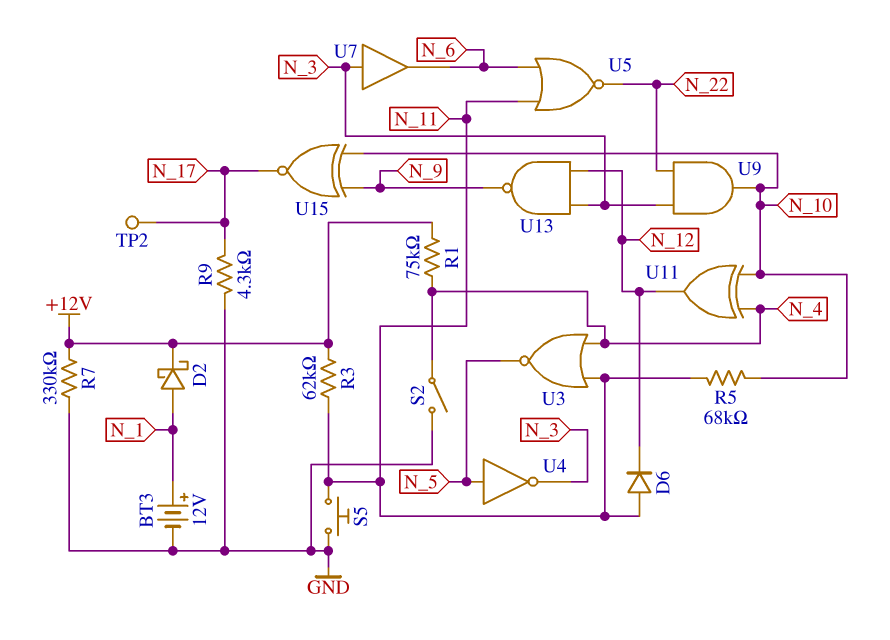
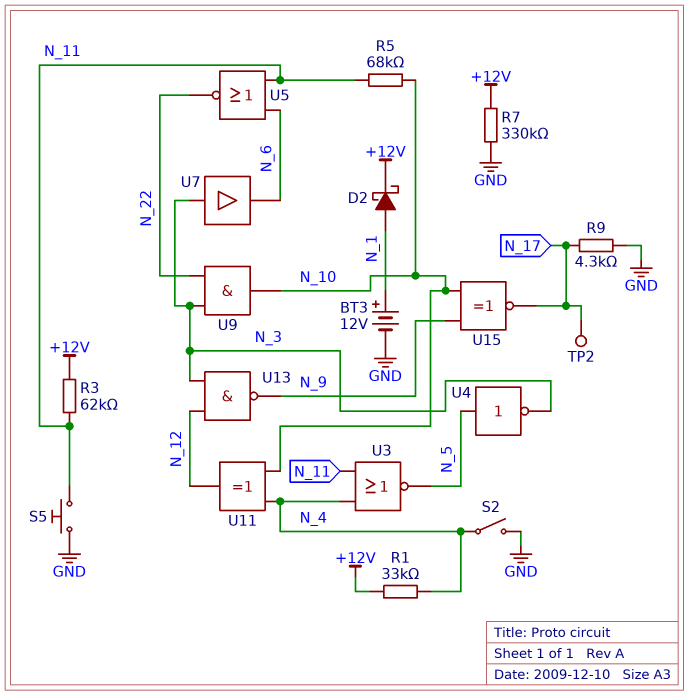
D6: diode (A N_11, K N_12) -> none
R1: 75k (+12V, N_4) -> 33k (+12V, N_4)

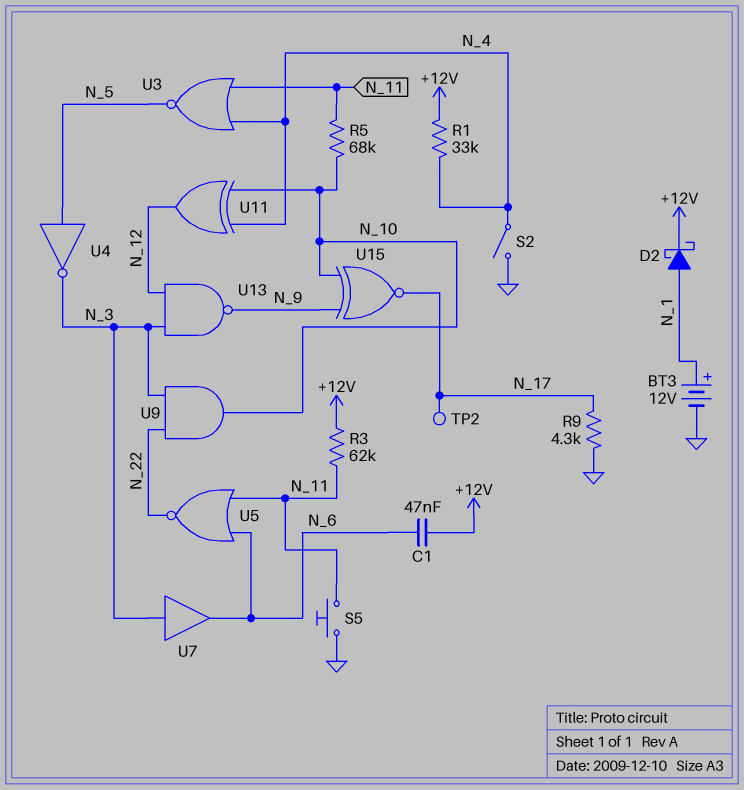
C1: none -> 47nF (+12V, N_6)
R7: 330k (+12V, GND) -> none

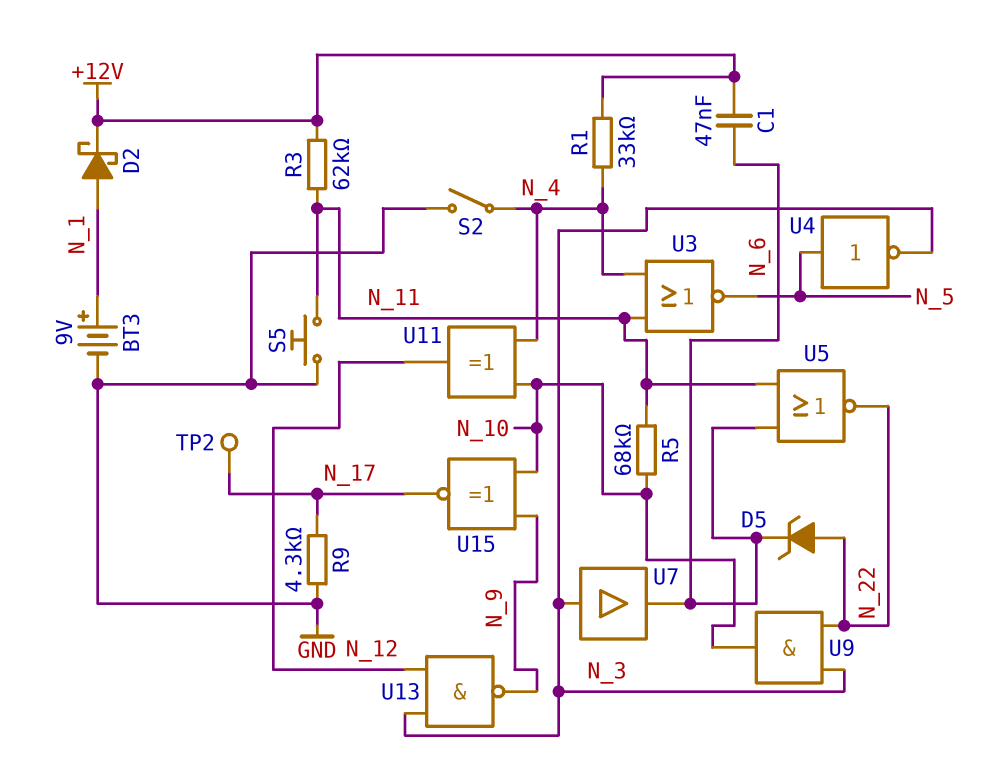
BT3: 12V (plus N_1, minus GND) -> 9V (plus N_1, minus GND)
D5: none -> zener (A N_22, K N_6)

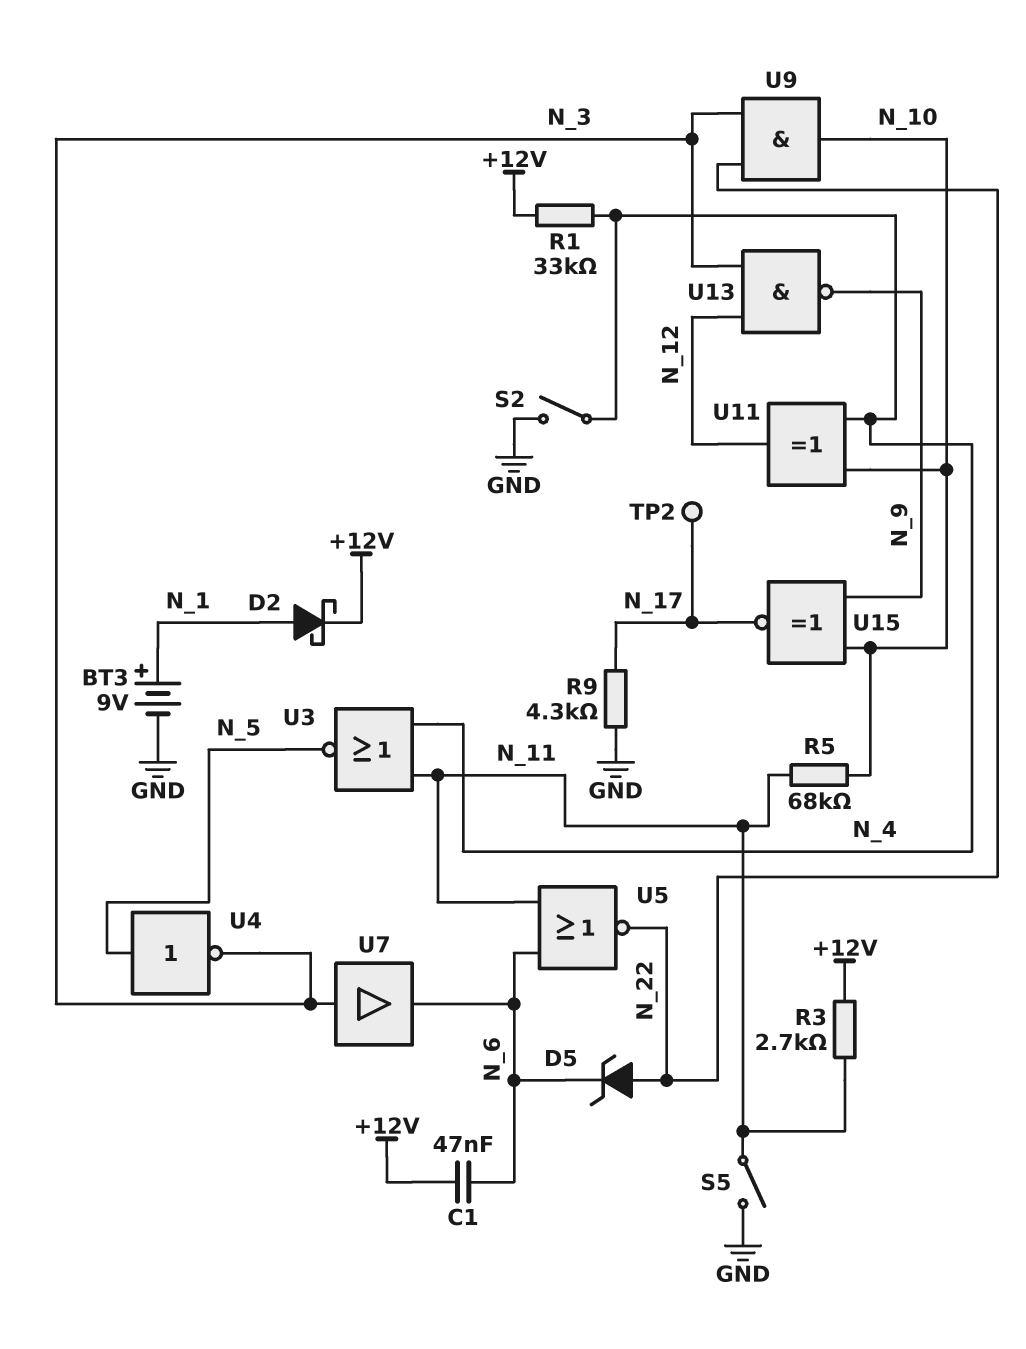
R3: 62k (+12V, N_11) -> 2.7k (+12V, N_11)
S5: button (GND, N_11) -> switch (GND, N_11)

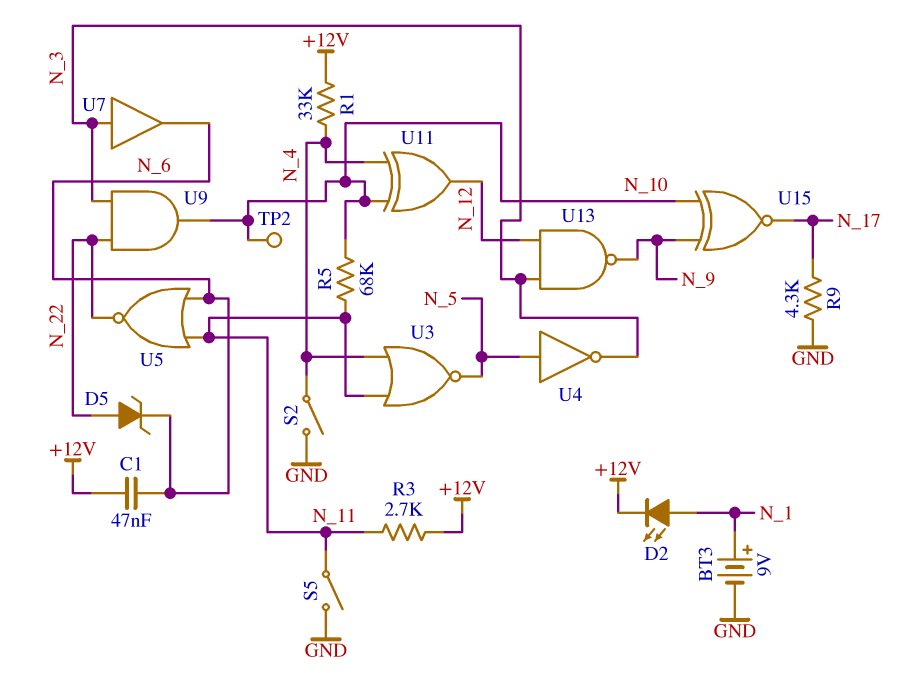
D2: schottky (A N_1, K +12V) -> LED (A N_1, K +12V)
TP2: test point (N_17) -> test point (N_10)

